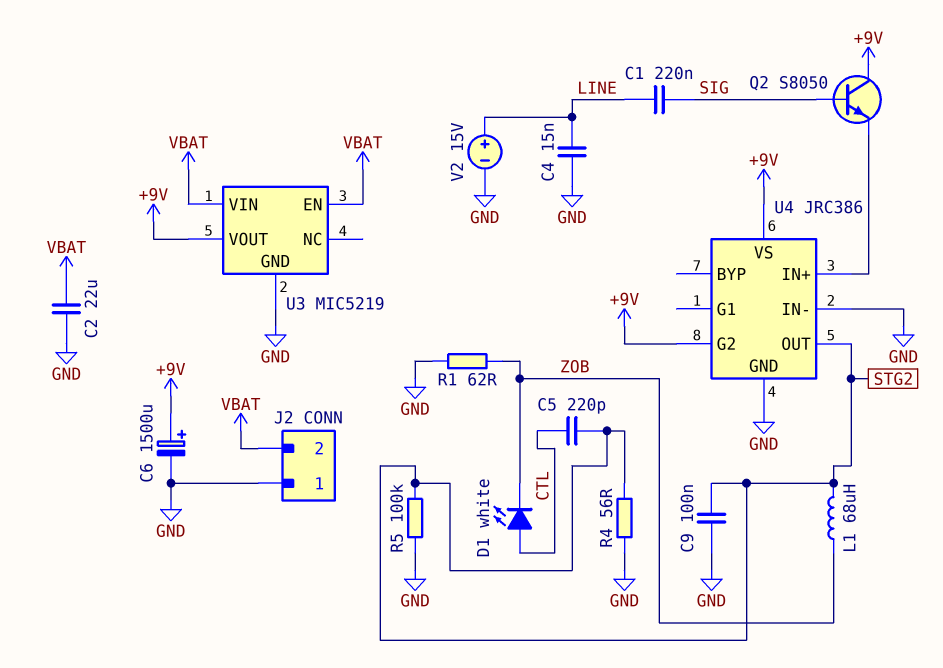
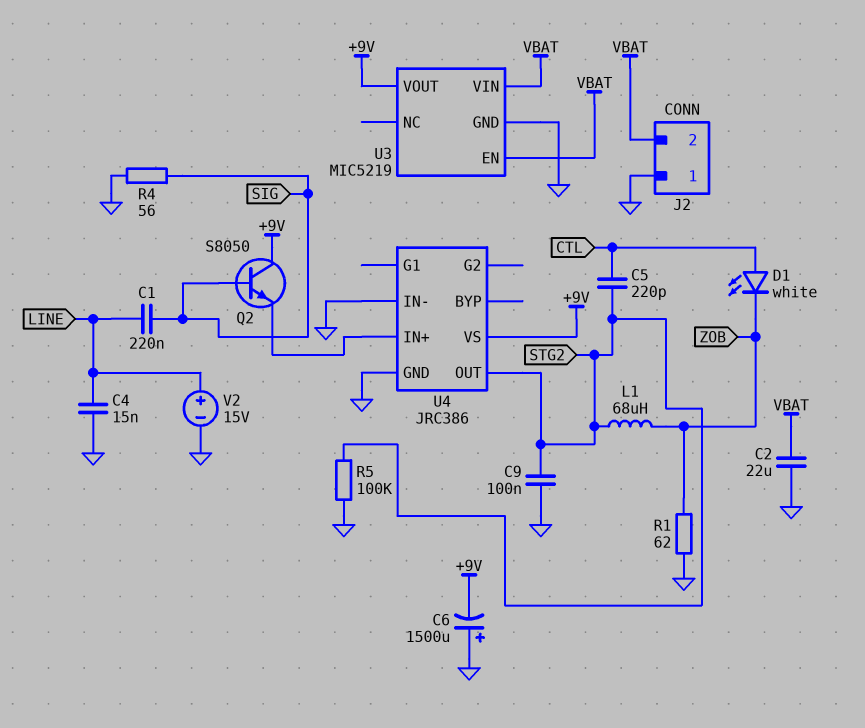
C6: 1500uF (plus +9V, minus GND) -> 1500uF (plus GND, minus +9V)
R4: 56 (GND, STG2) -> 56 (GND, SIG)
U4 pin G2: +9V -> none

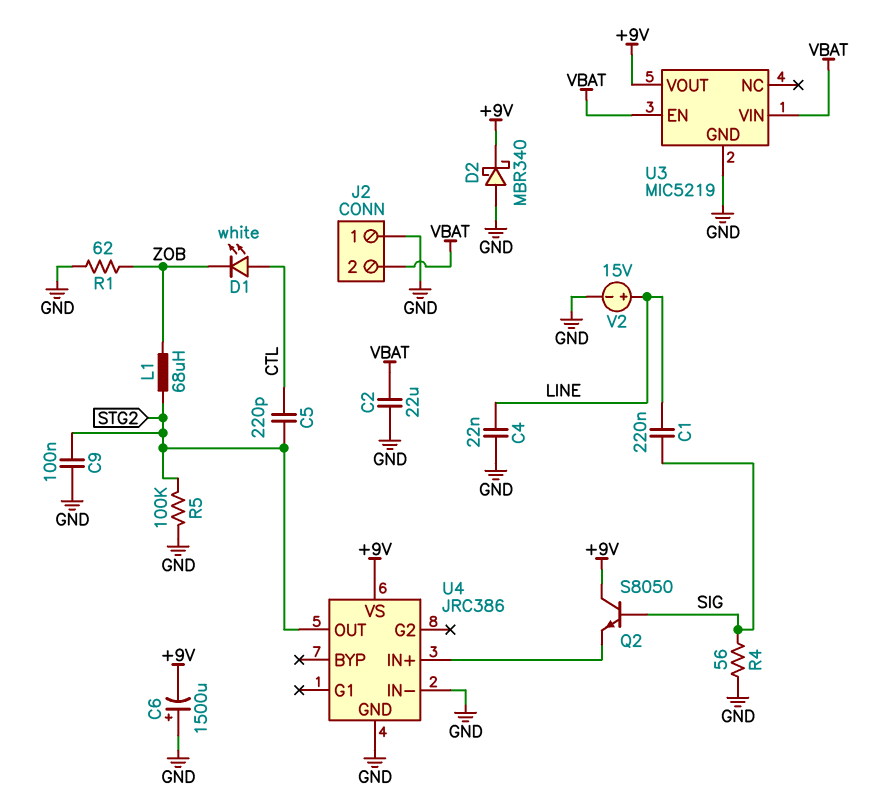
C4: 15nF (GND, LINE) -> 22nF (GND, LINE)
D2: none -> schottky MBR340 (A GND, K +9V)

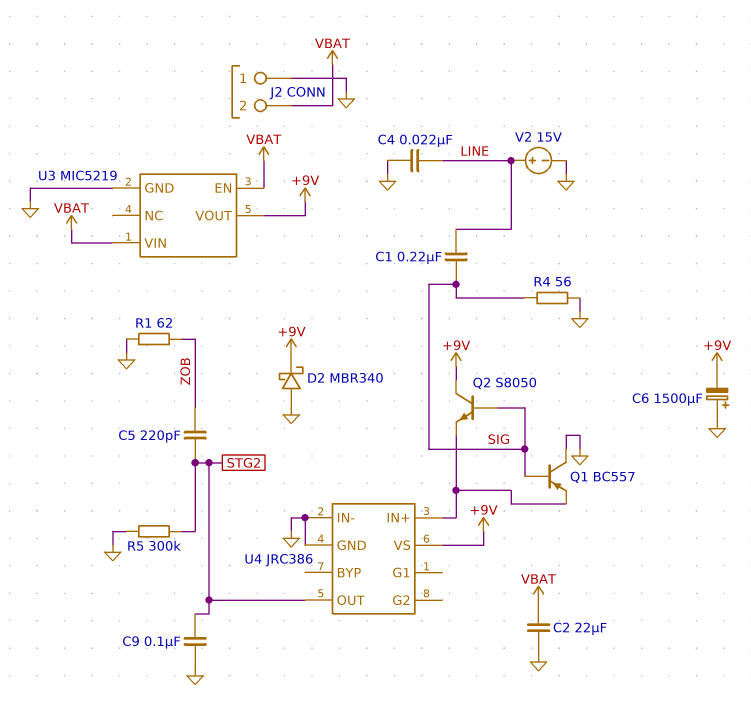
C5: 220pF (CTL, STG2) -> 220pF (STG2, ZOB)
D1: LED white (A CTL, K ZOB) -> none
L1: 68uH (STG2, ZOB) -> none
Q1: none -> PNP BC557 (B SIG, C GND, E U4/IN+)
R5: 100k (GND, STG2) -> 300k (GND, STG2)

